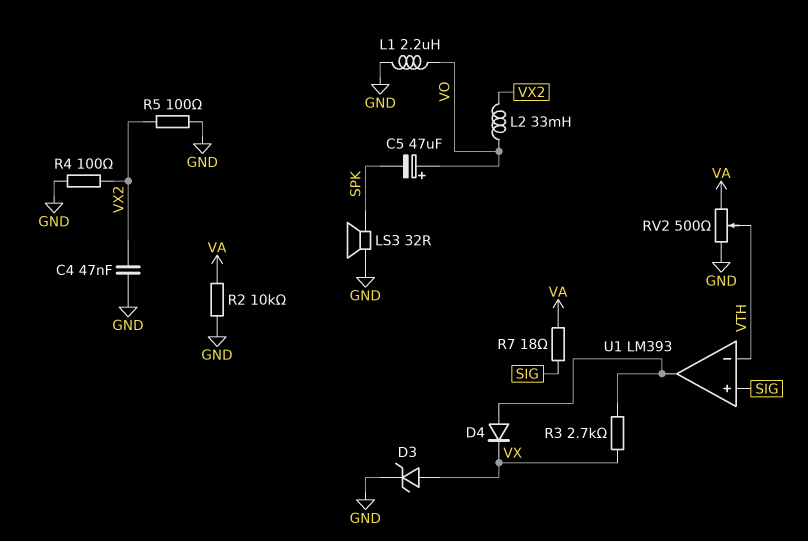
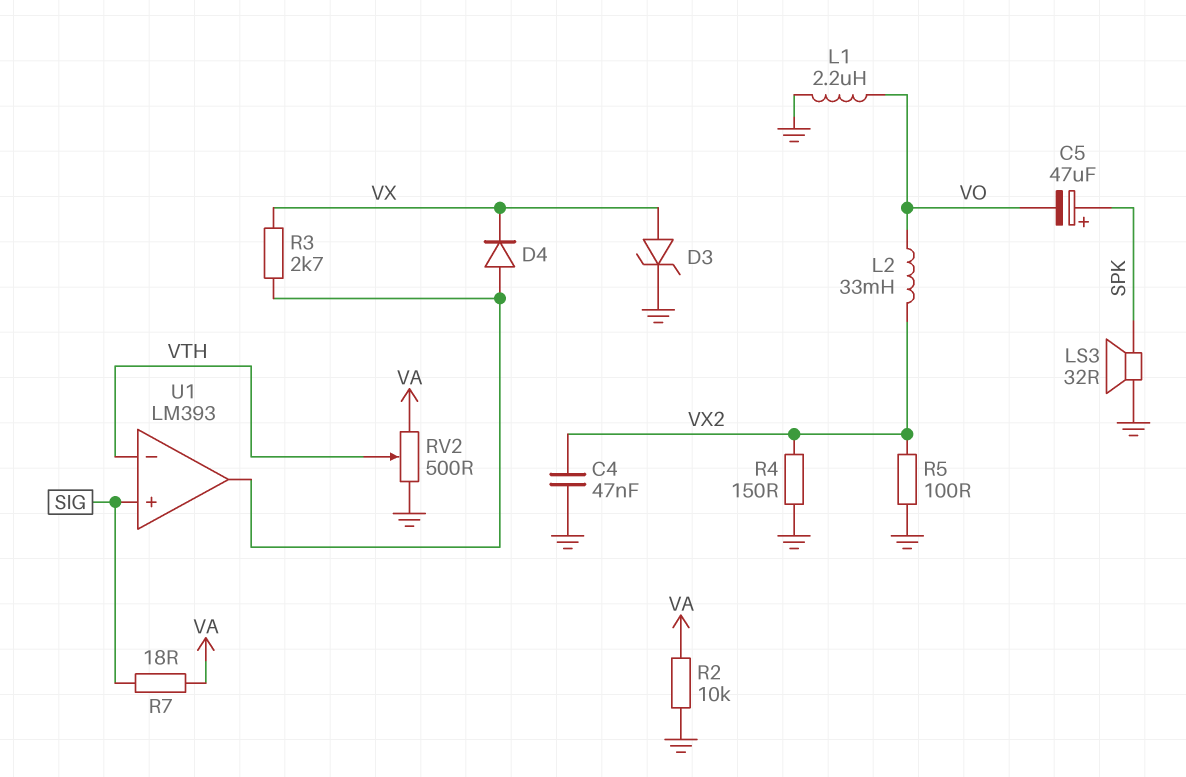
C5: 47uF (plus VO, minus SPK) -> 47uF (plus SPK, minus VO)
R4: 100 (GND, VX2) -> 150 (GND, VX2)

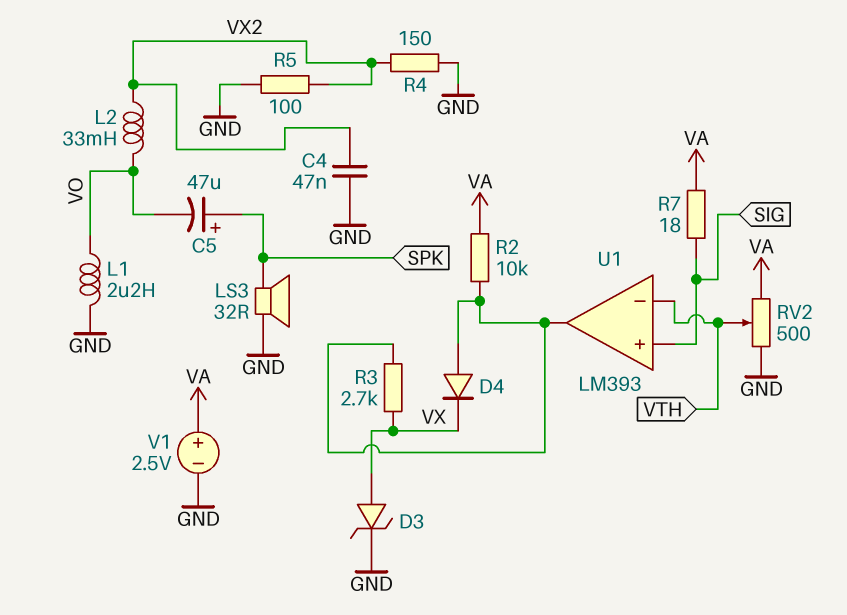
R2: 10k (GND, VA) -> 10k (U1/out, VA)
V1: none -> 2.5V (plus VA, minus GND)

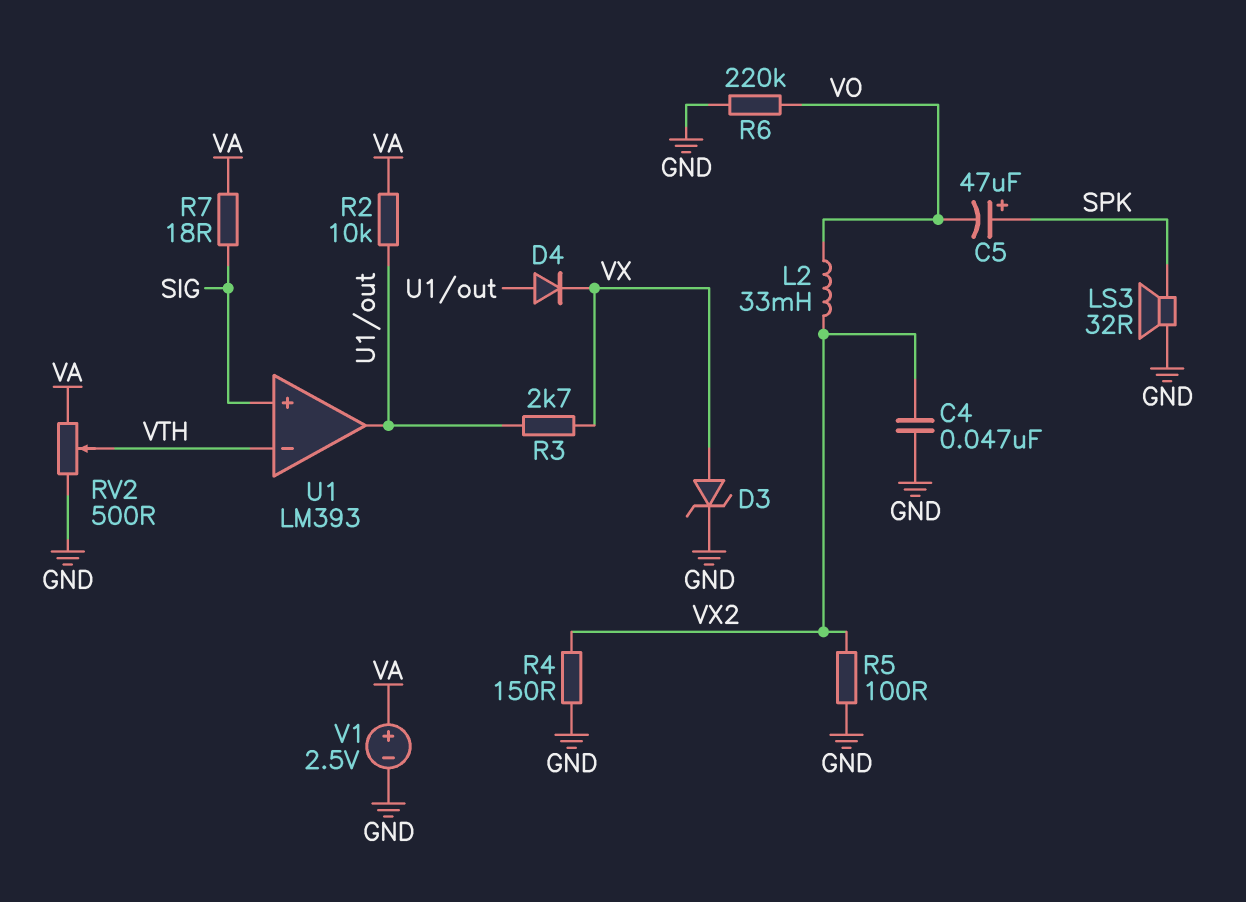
L1: 2.2uH (GND, VO) -> none
R6: none -> 220k (GND, VO)

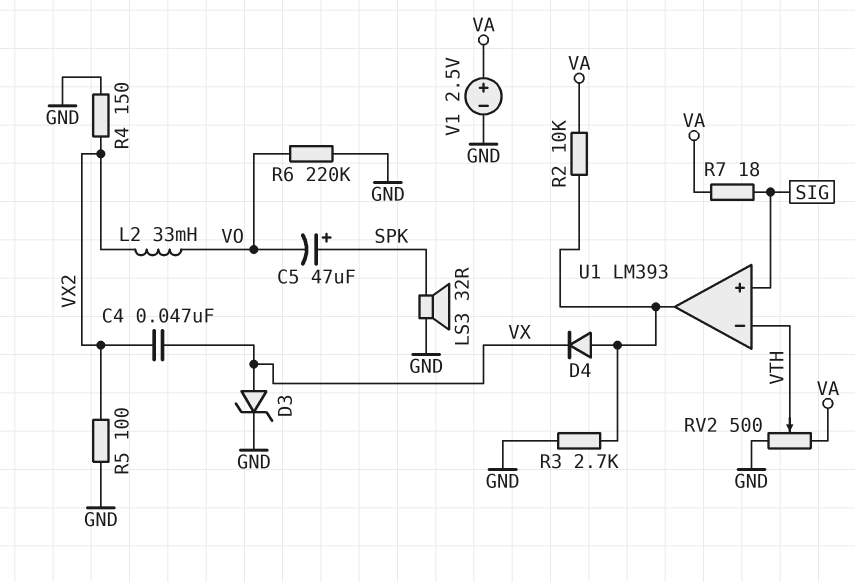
C4: 47nF (GND, VX2) -> 47nF (VX, VX2)
R3: 2.7k (U1/out, VX) -> 2.7k (GND, U1/out)

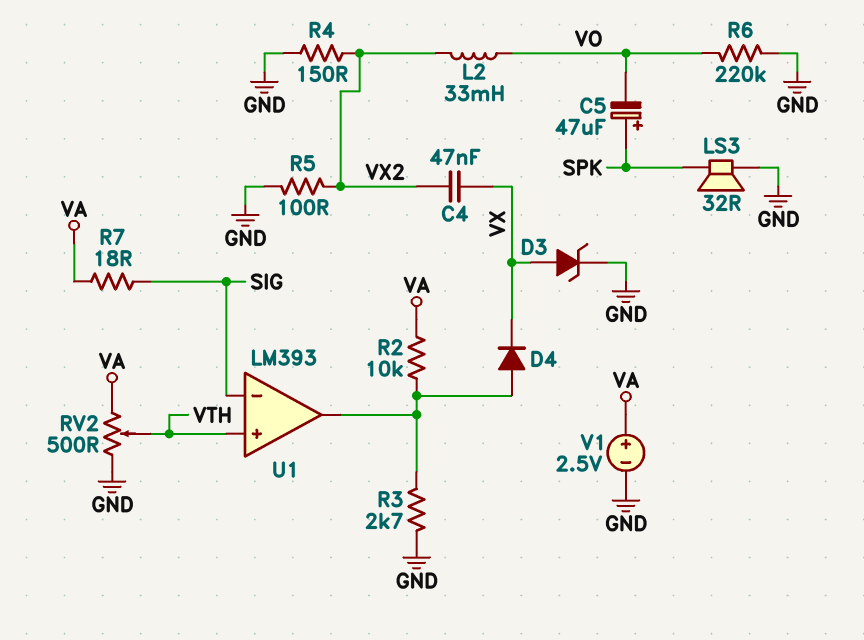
U1 pin in+: SIG -> VTH
U1 pin in-: VTH -> SIG

